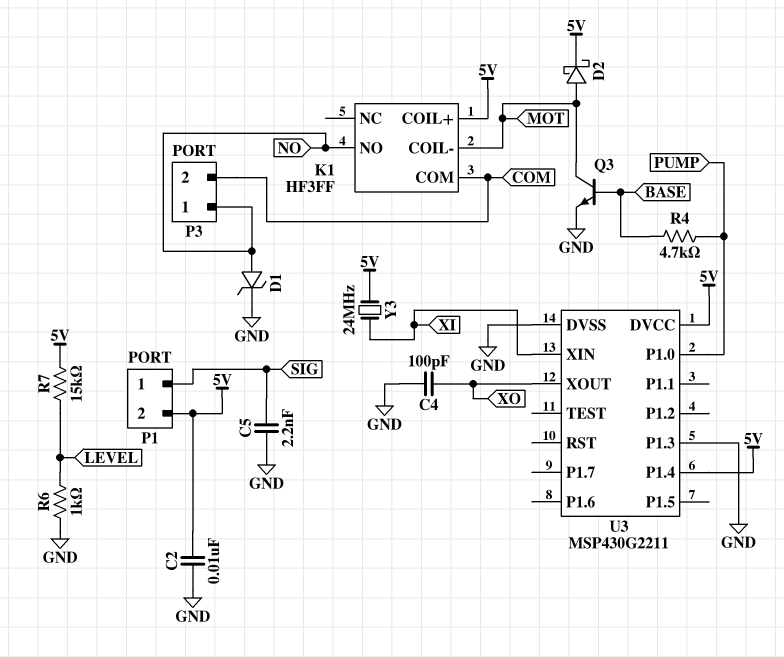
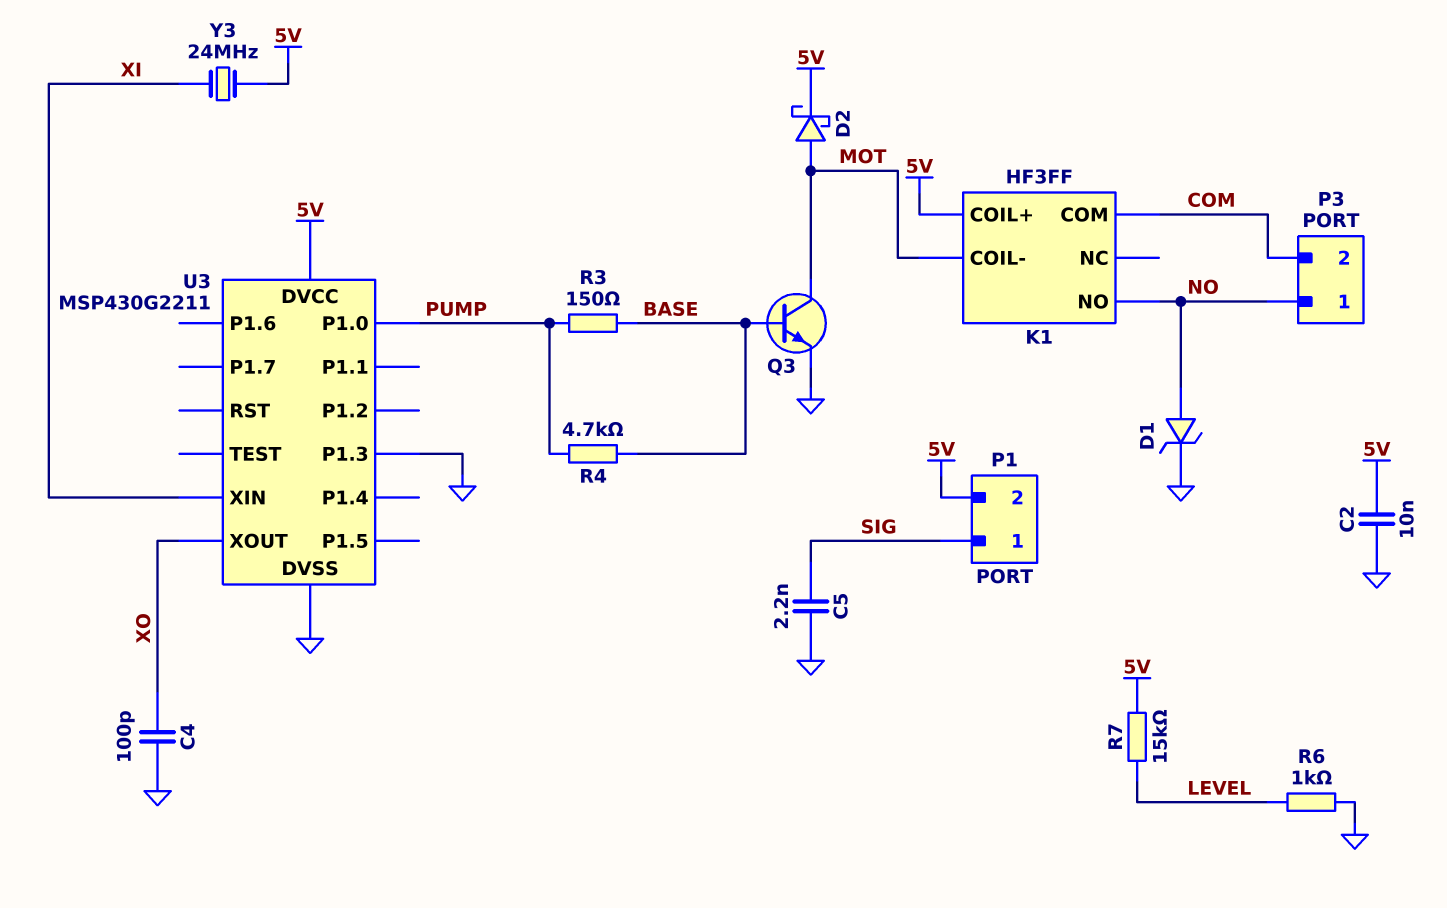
R3: none -> 150 (BASE, PUMP)
U3 pin P1.4: 5V -> none

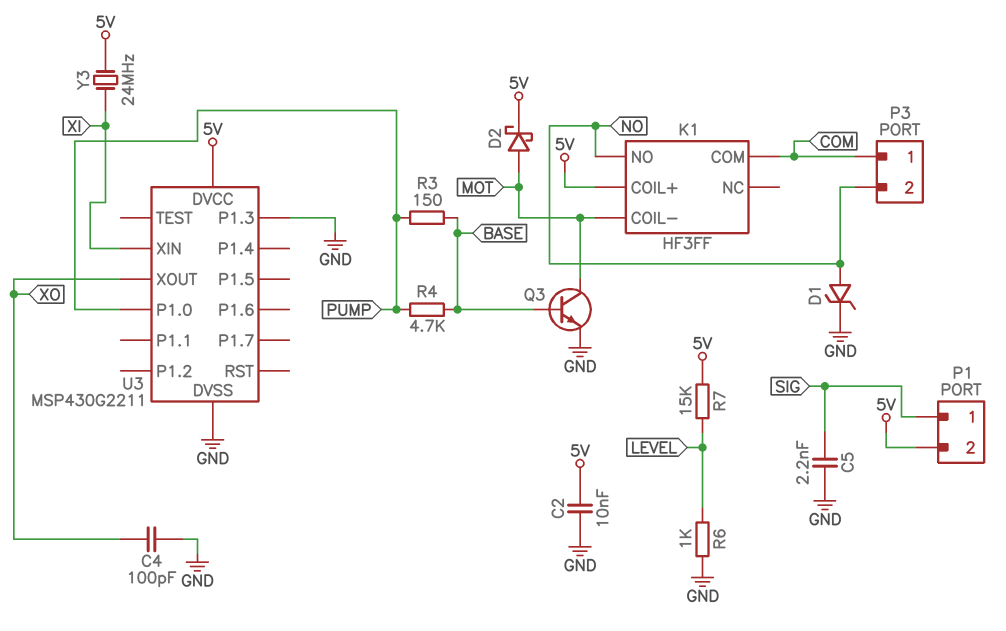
P3 pin 1: NO -> COM
P3 pin 2: COM -> NO

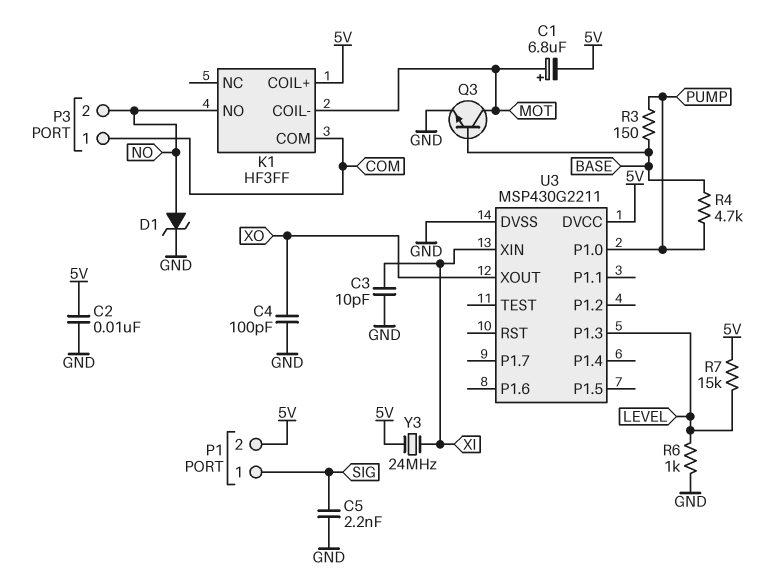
C1: none -> 6.8uF (plus MOT, minus 5V)
C3: none -> 10pF (GND, XI)
D2: schottky (A MOT, K 5V) -> none
U3 pin P1.3: GND -> LEVEL

